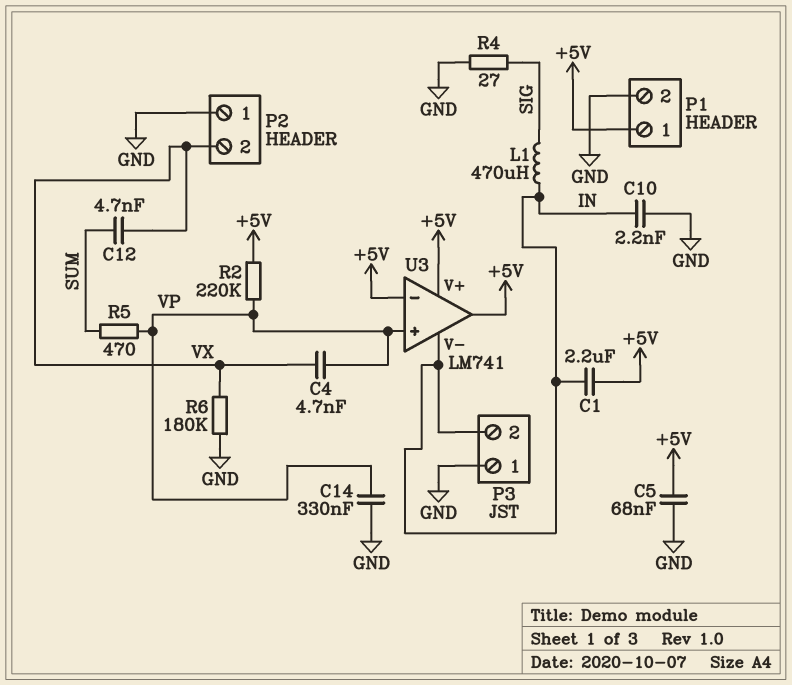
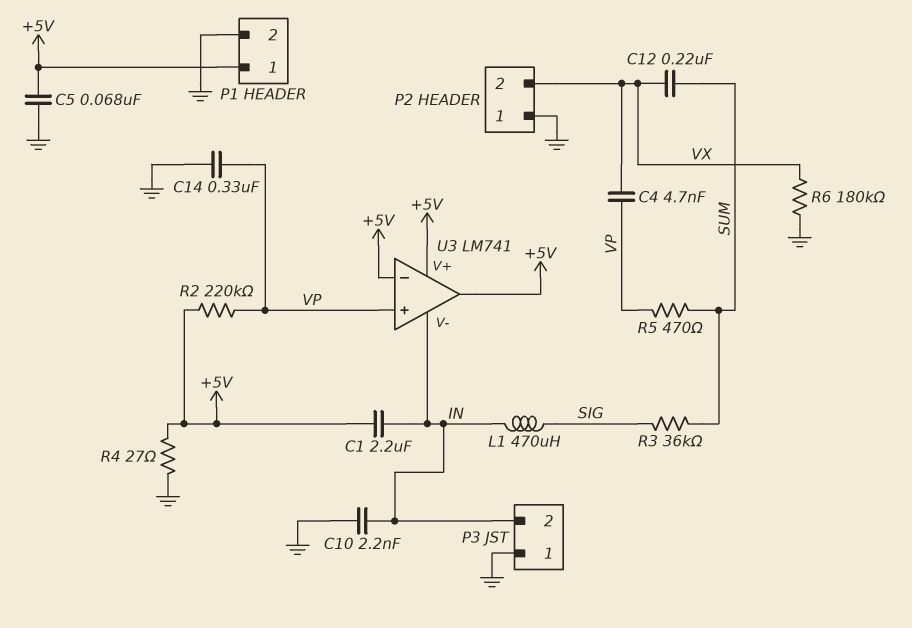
C12: 4.7nF (SUM, VX) -> 220nF (SUM, VX)
R3: none -> 36k (SIG, SUM)
R4: 27 (GND, SIG) -> 27 (+5V, GND)

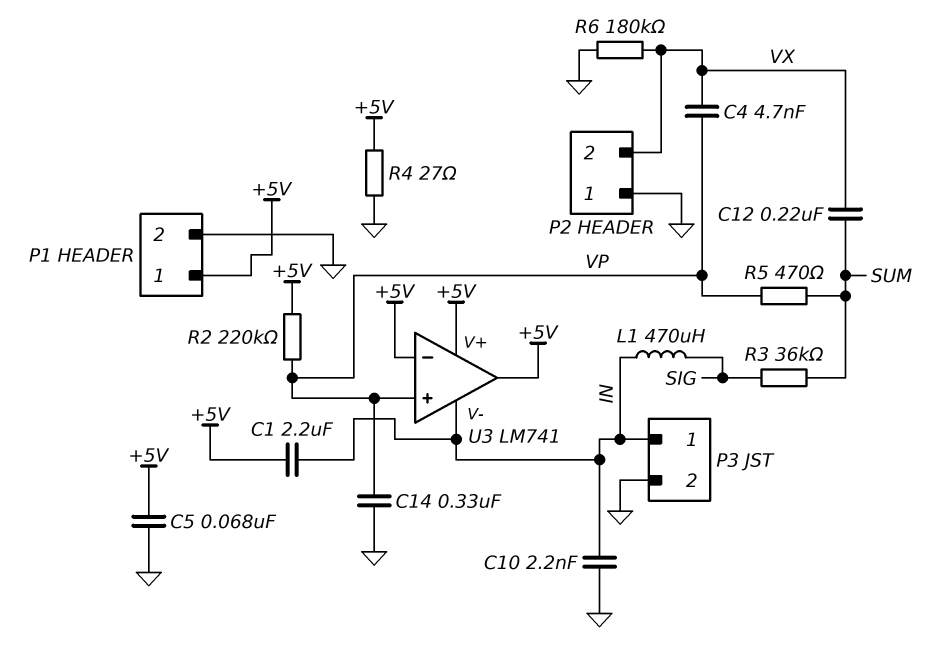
P3 pin 1: GND -> IN
P3 pin 2: IN -> GND

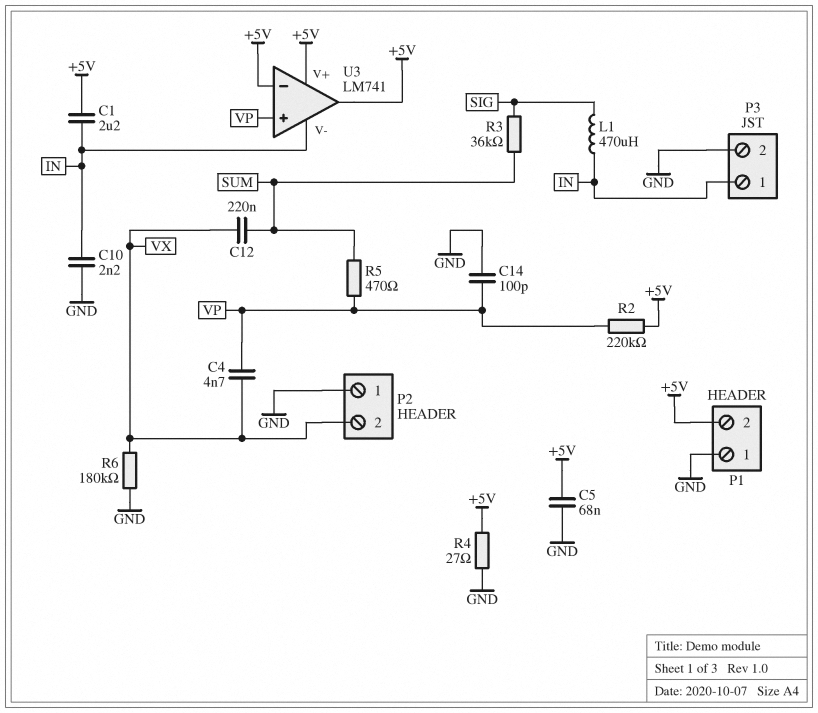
C14: 330nF (GND, VP) -> 100pF (GND, VP)
P1 pin 1: +5V -> GND
P1 pin 2: GND -> +5V

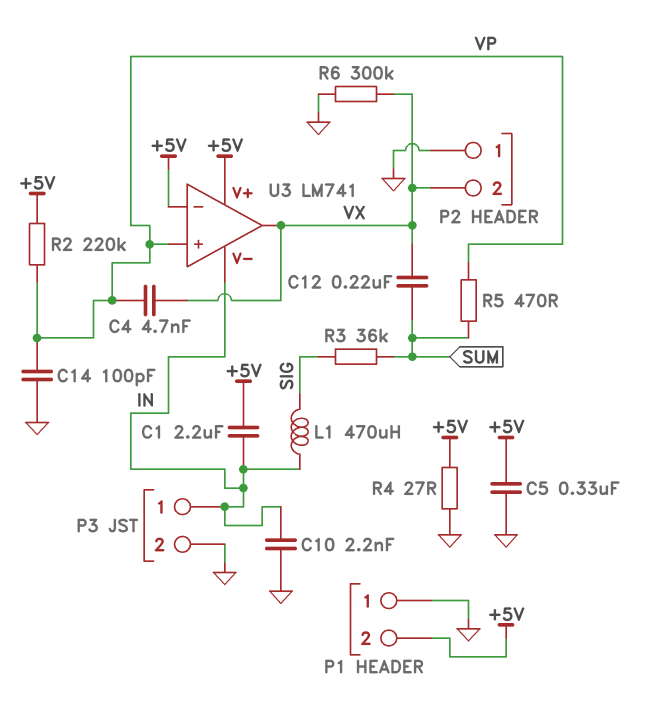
C5: 68nF (+5V, GND) -> 330nF (+5V, GND)
R6: 180k (GND, VX) -> 300k (GND, VX)
U3 pin out: +5V -> VX

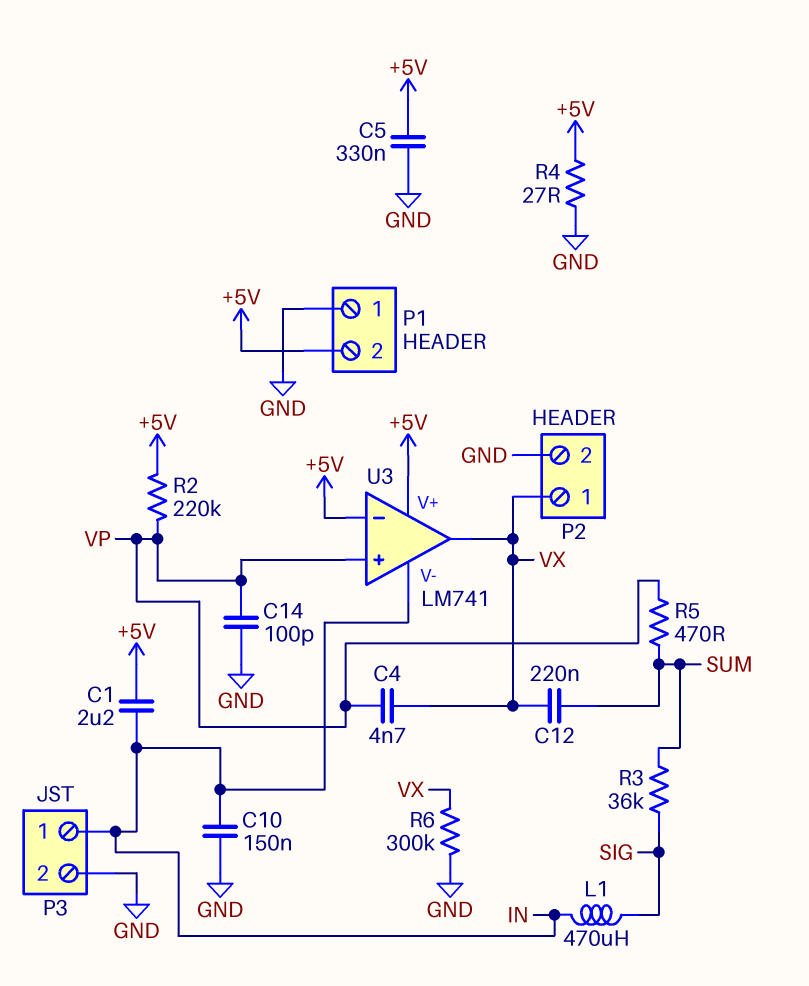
C10: 2.2nF (GND, IN) -> 150nF (GND, IN)
P2 pin 1: GND -> VX
P2 pin 2: VX -> GND

